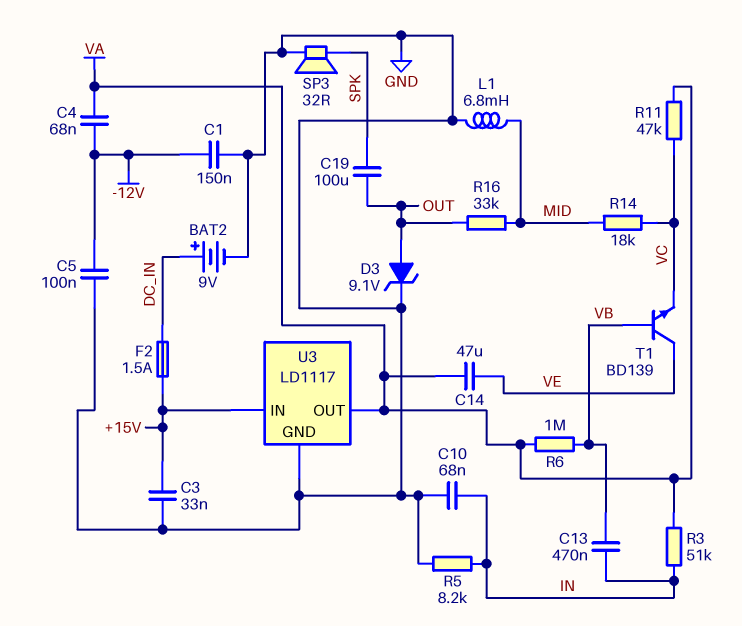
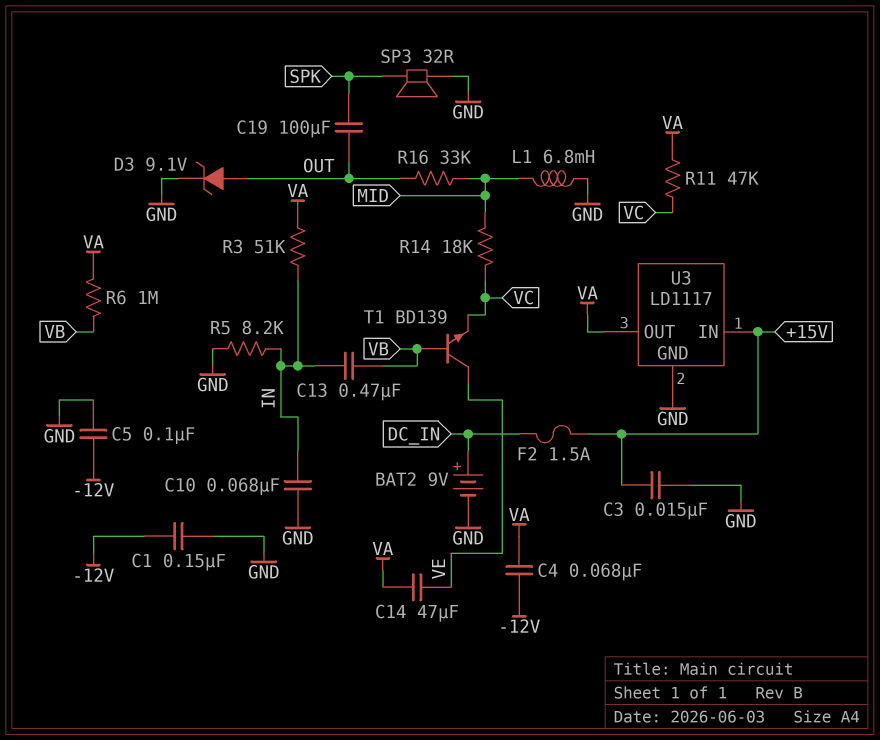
C3: 33nF (+15V, GND) -> 15nF (+15V, GND)

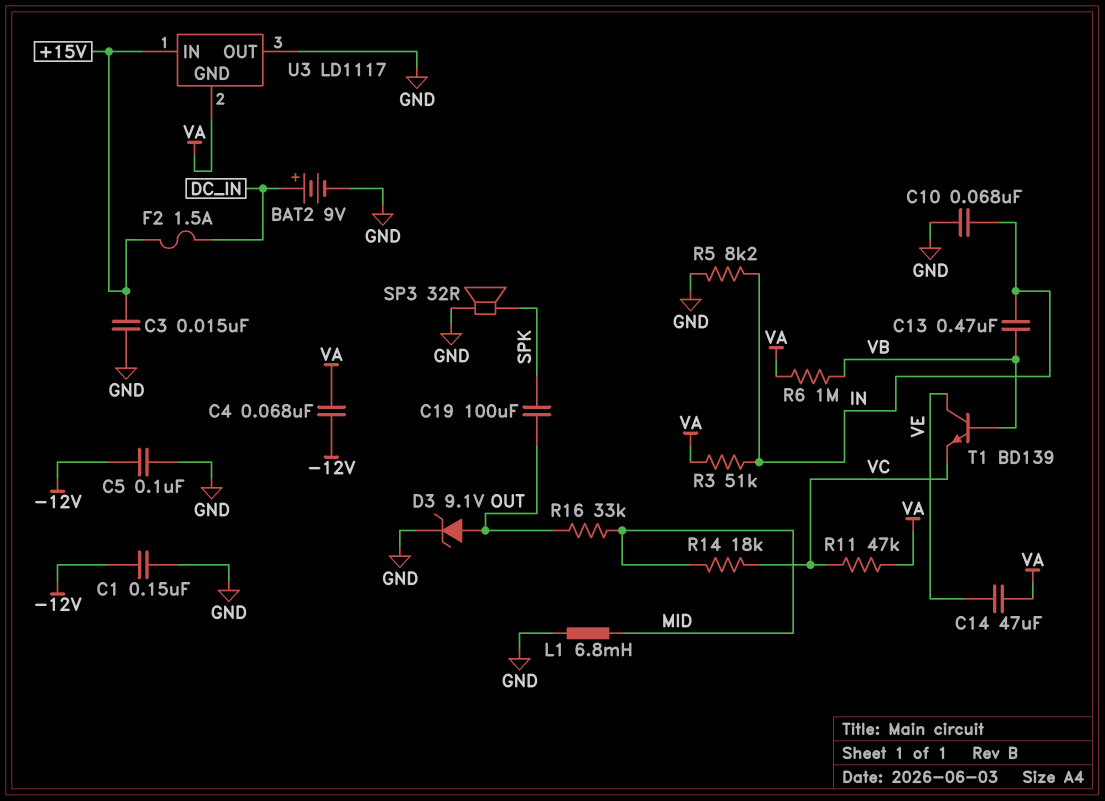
U3 pin GND: GND -> VA
U3 pin OUT: VA -> GND

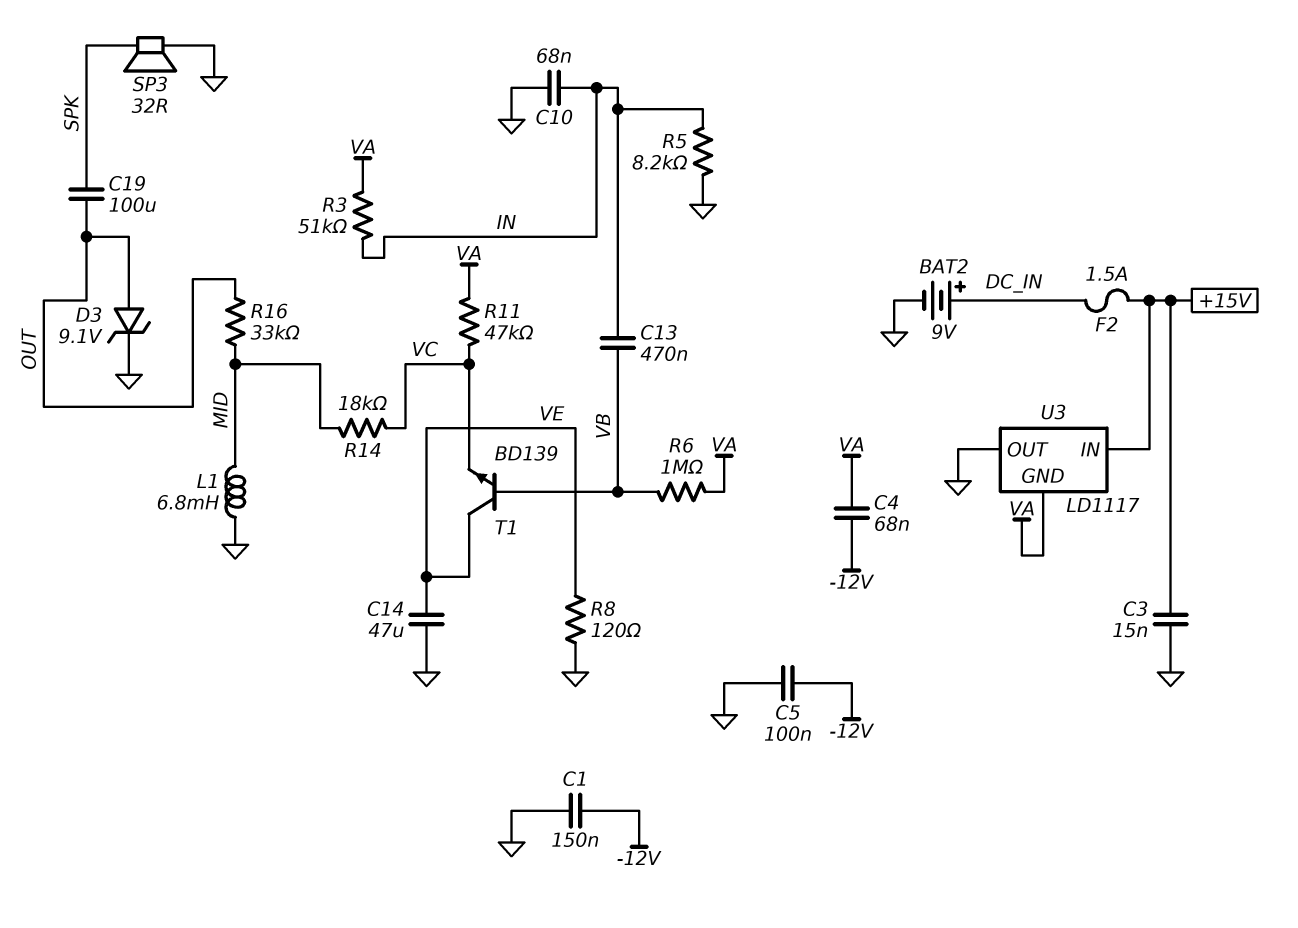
C14: 47uF (VA, VE) -> 47uF (GND, VE)
R8: none -> 120 (GND, VE)

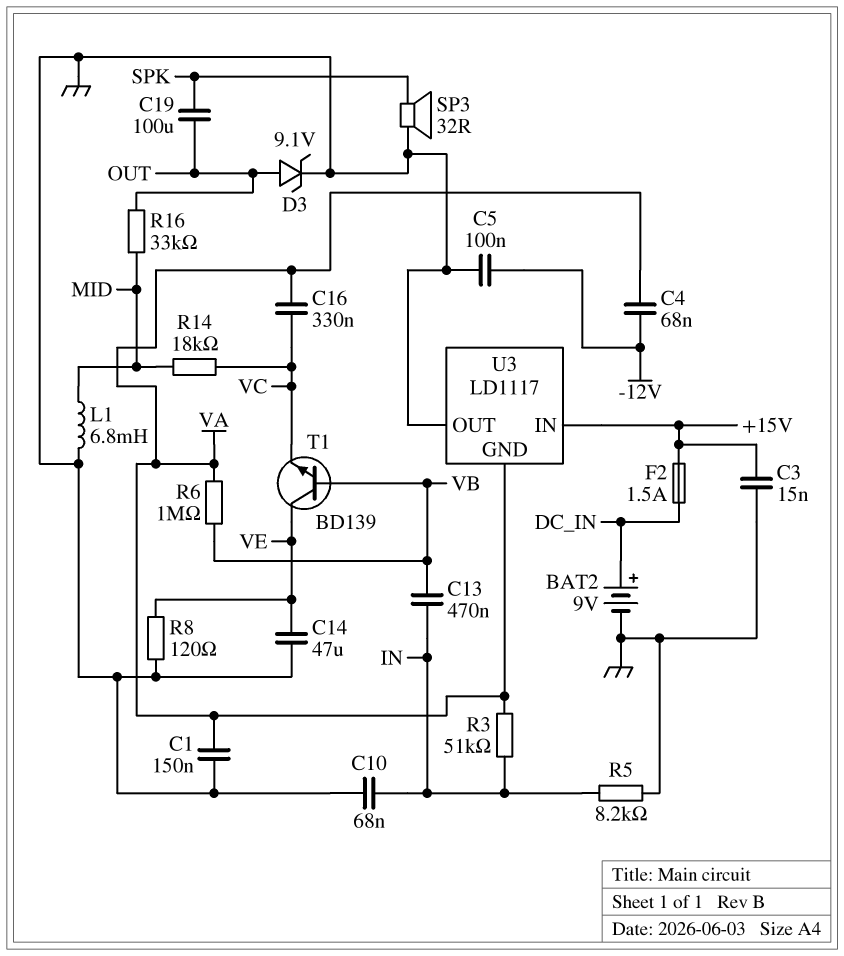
C1: 150nF (-12V, GND) -> 150nF (GND, VA)
C16: none -> 330nF (VA, VC)
R11: 47k (VA, VC) -> none

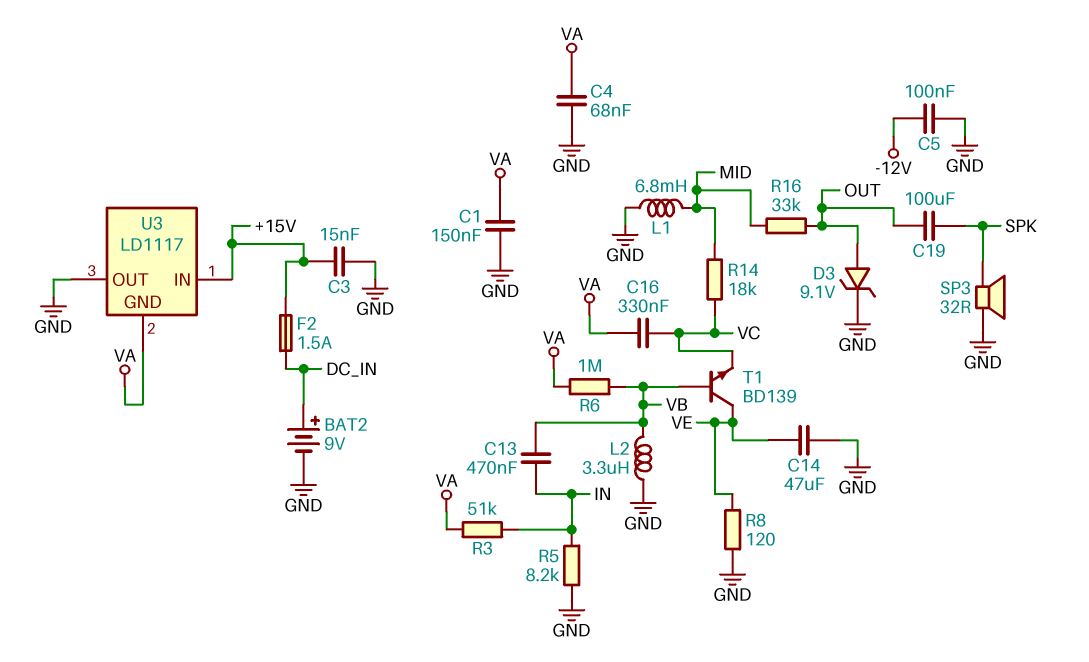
C4: 68nF (-12V, VA) -> 68nF (GND, VA)
C10: 68nF (GND, IN) -> none
L2: none -> 3.3uH (GND, VB)

